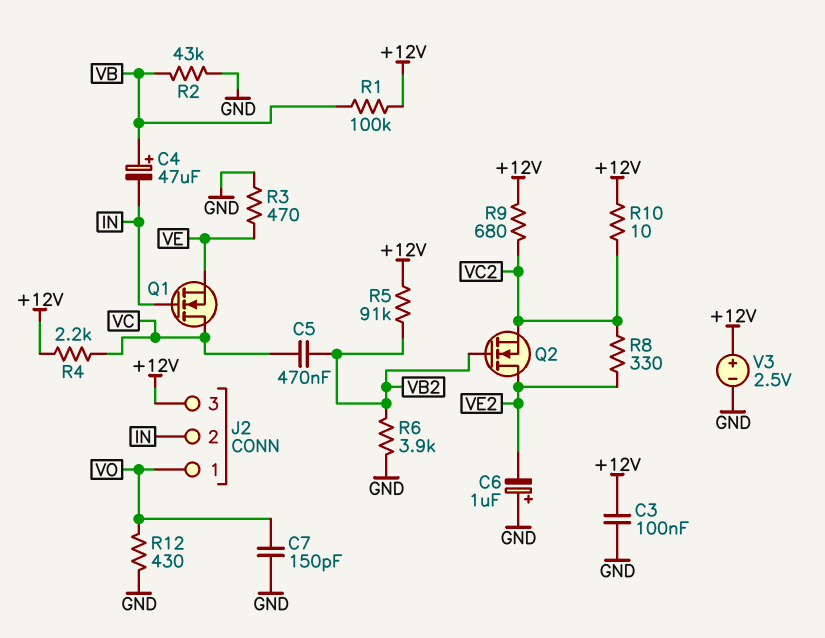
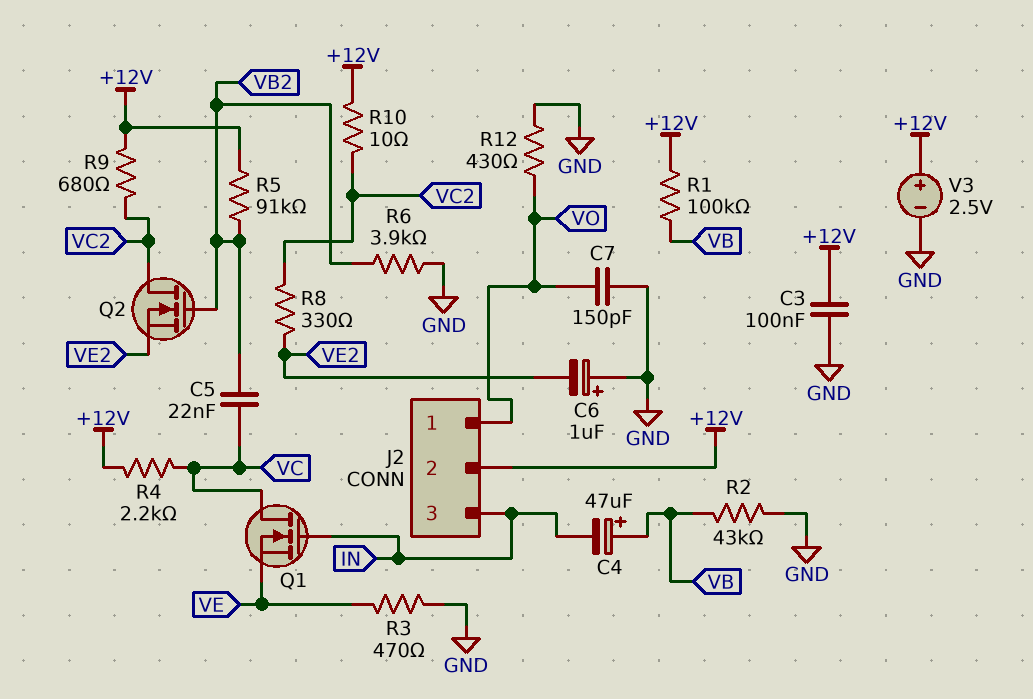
C5: 470nF (VB2, VC) -> 22nF (VB2, VC)
J2 pin 2: IN -> +12V
J2 pin 3: +12V -> IN
Q2: NMOS (G VB2, D VE2, S VC2) -> NMOS (G VB2, D VC2, S VE2)

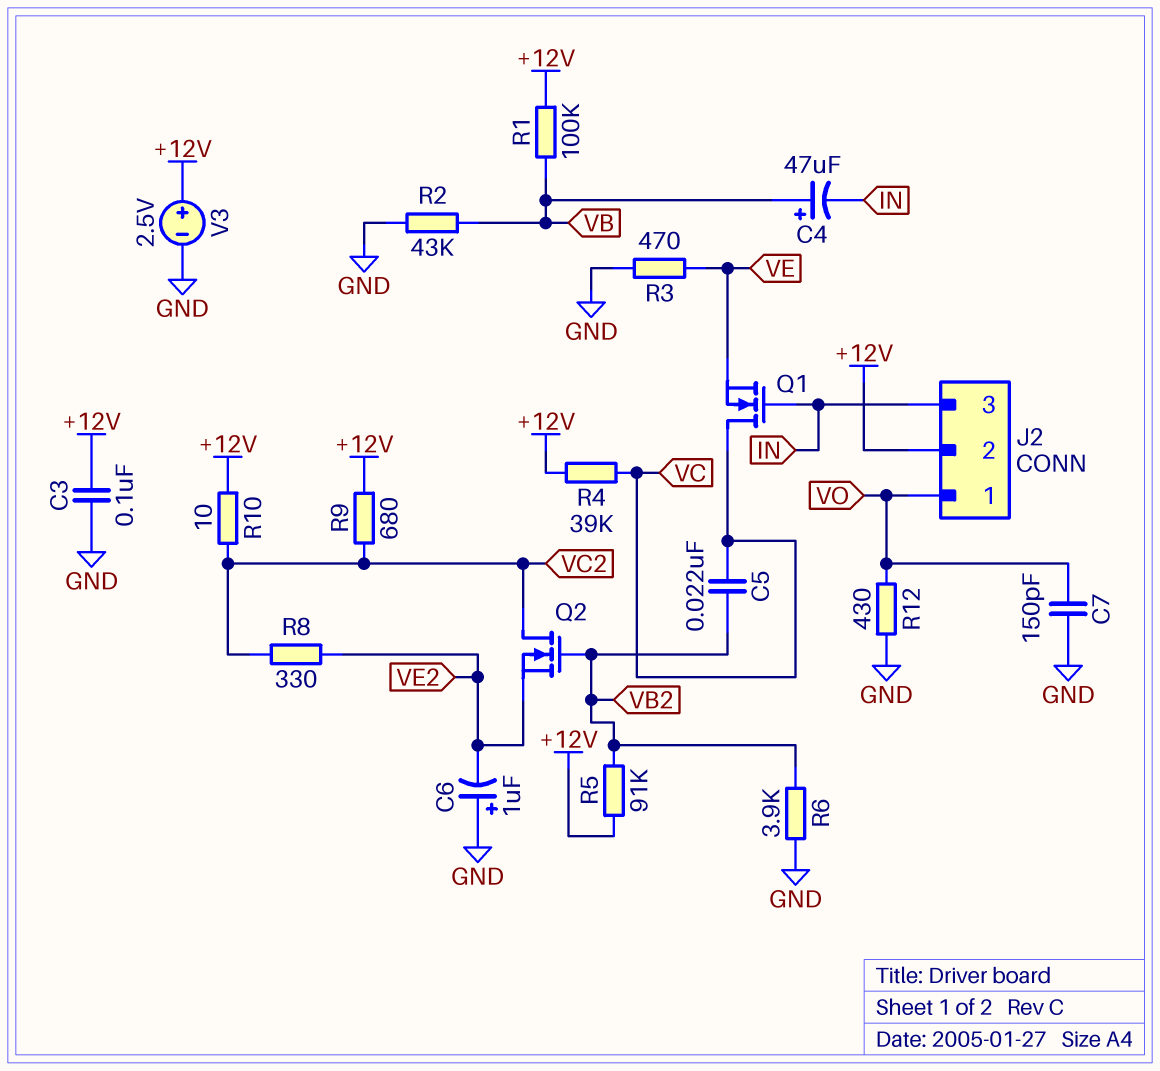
R4: 2.2k (+12V, VC) -> 39k (+12V, VC)

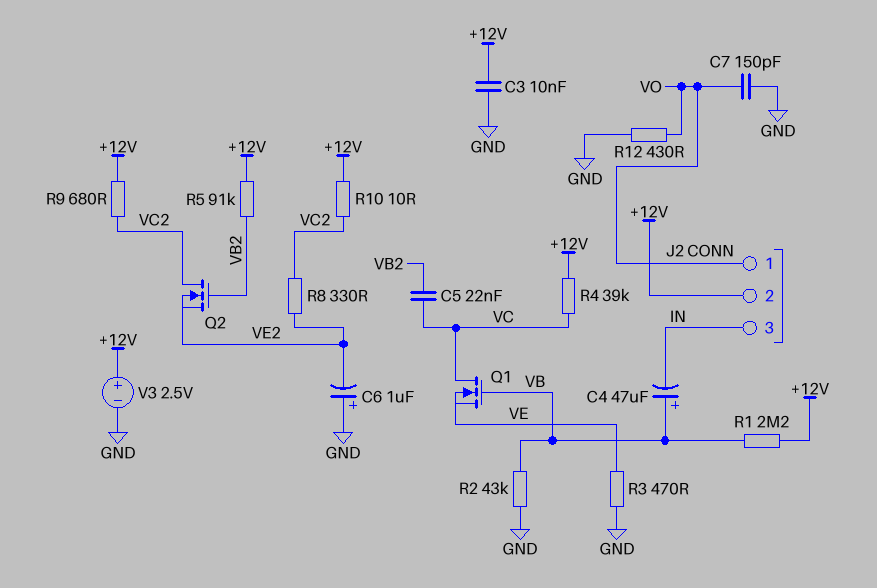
C3: 100nF (+12V, GND) -> 10nF (+12V, GND)
Q1: NMOS (G IN, D VC, S VE) -> NMOS (G VB, D VC, S VE)
R1: 100k (+12V, VB) -> 2.2M (+12V, VB)
R6: 3.9k (GND, VB2) -> none

